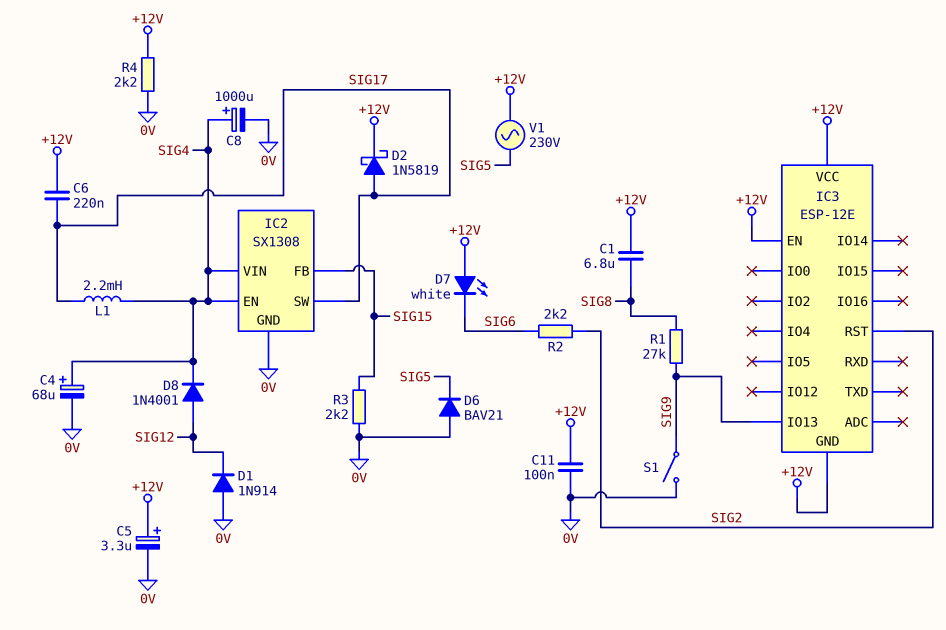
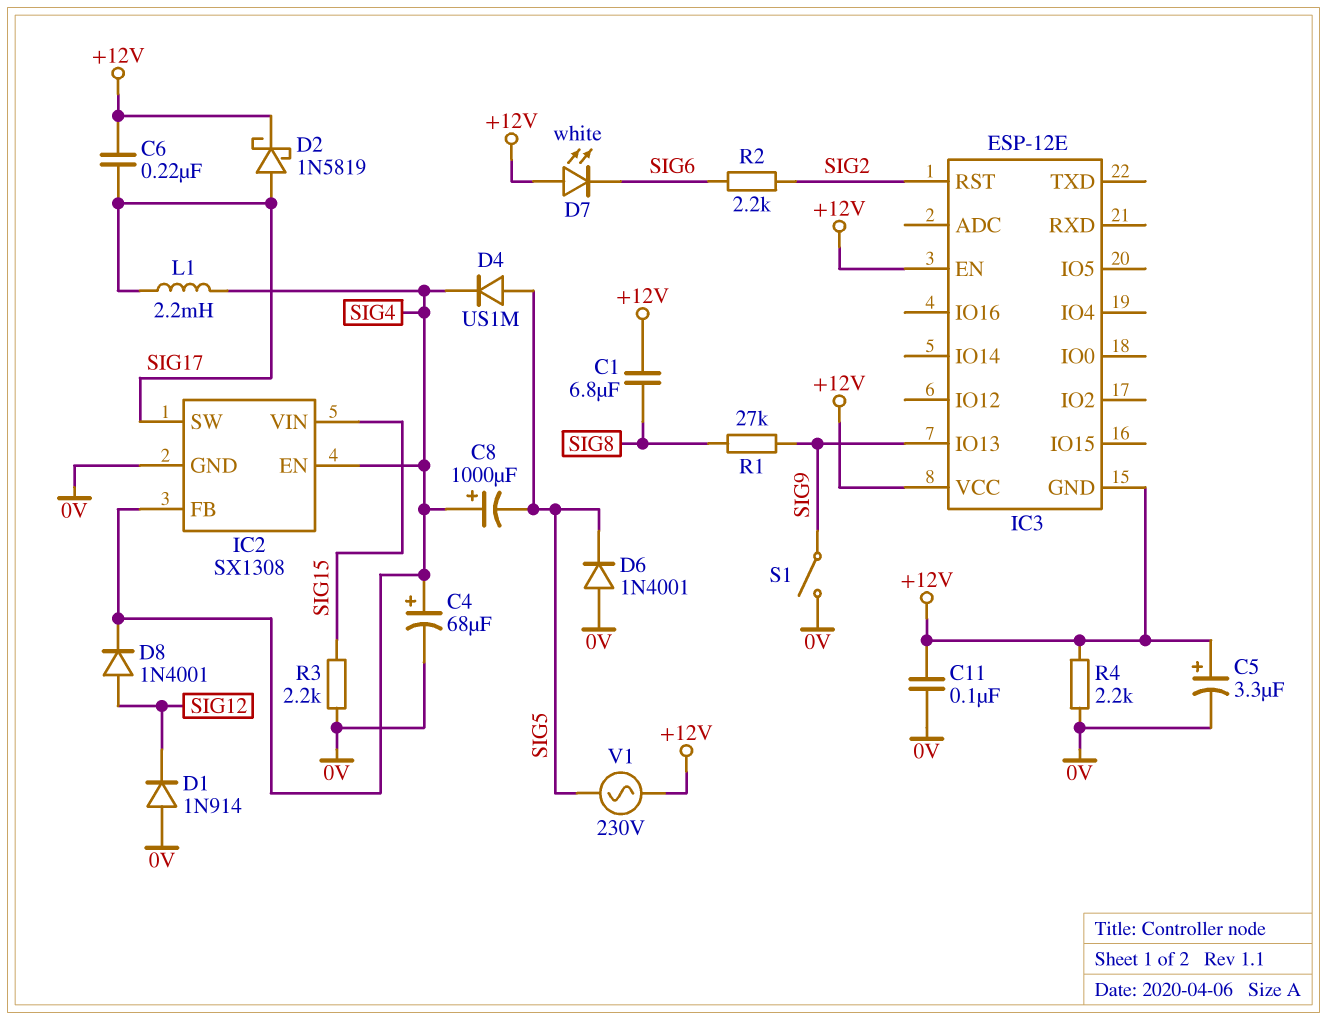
C8: 1000uF (plus SIG4, minus 0V) -> 1000uF (plus SIG4, minus SIG5)
D4: none -> diode US1M (A SIG5, K SIG4)
D6: diode BAV21 (A 0V, K SIG5) -> diode 1N4001 (A 0V, K SIG5)
IC2 pin FB: SIG15 -> SIG4
IC2 pin VIN: SIG4 -> SIG15

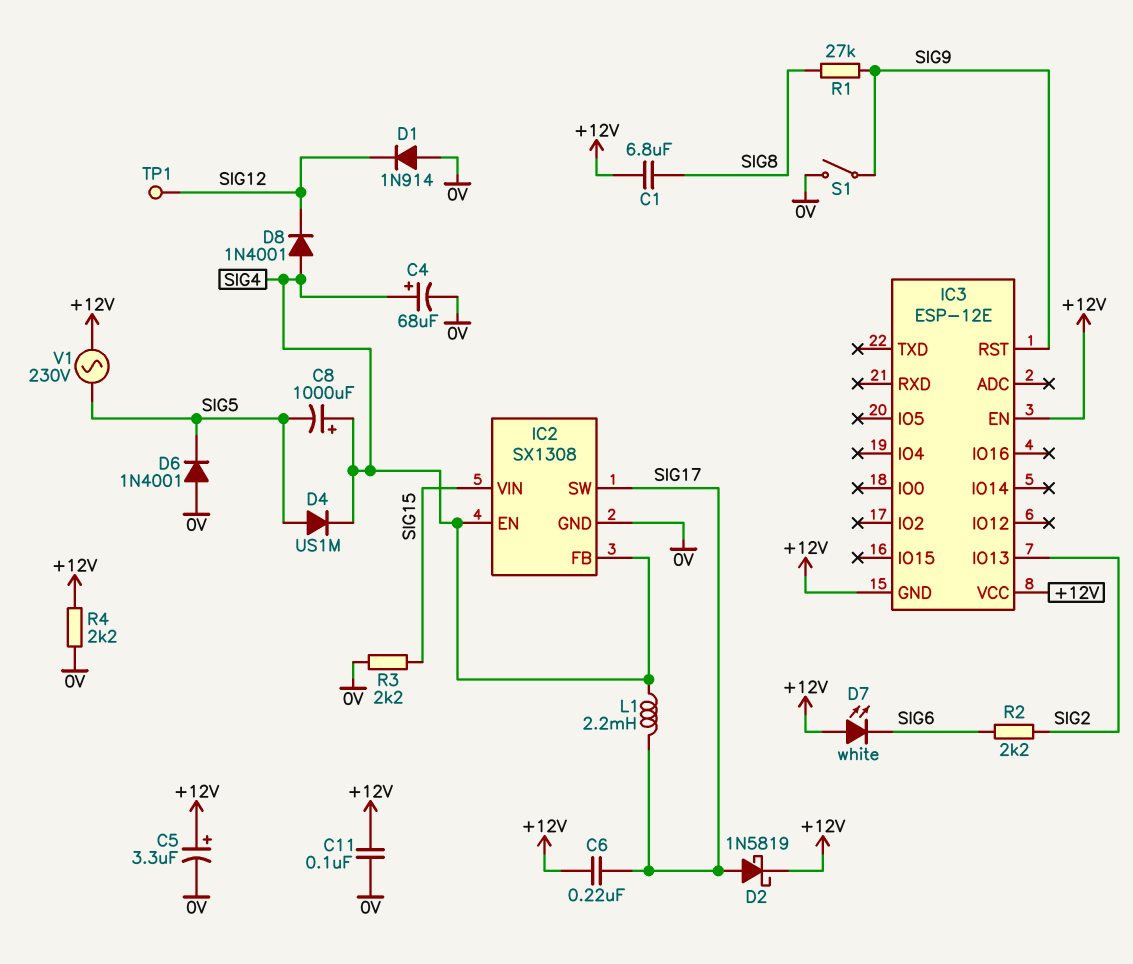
D8: diode 1N4001 (A SIG12, K SIG4) -> diode 1N4001 (A SIG4, K SIG12)
IC3 pin IO13: SIG9 -> SIG2
IC3 pin RST: SIG2 -> SIG9
TP1: none -> test point (SIG12)

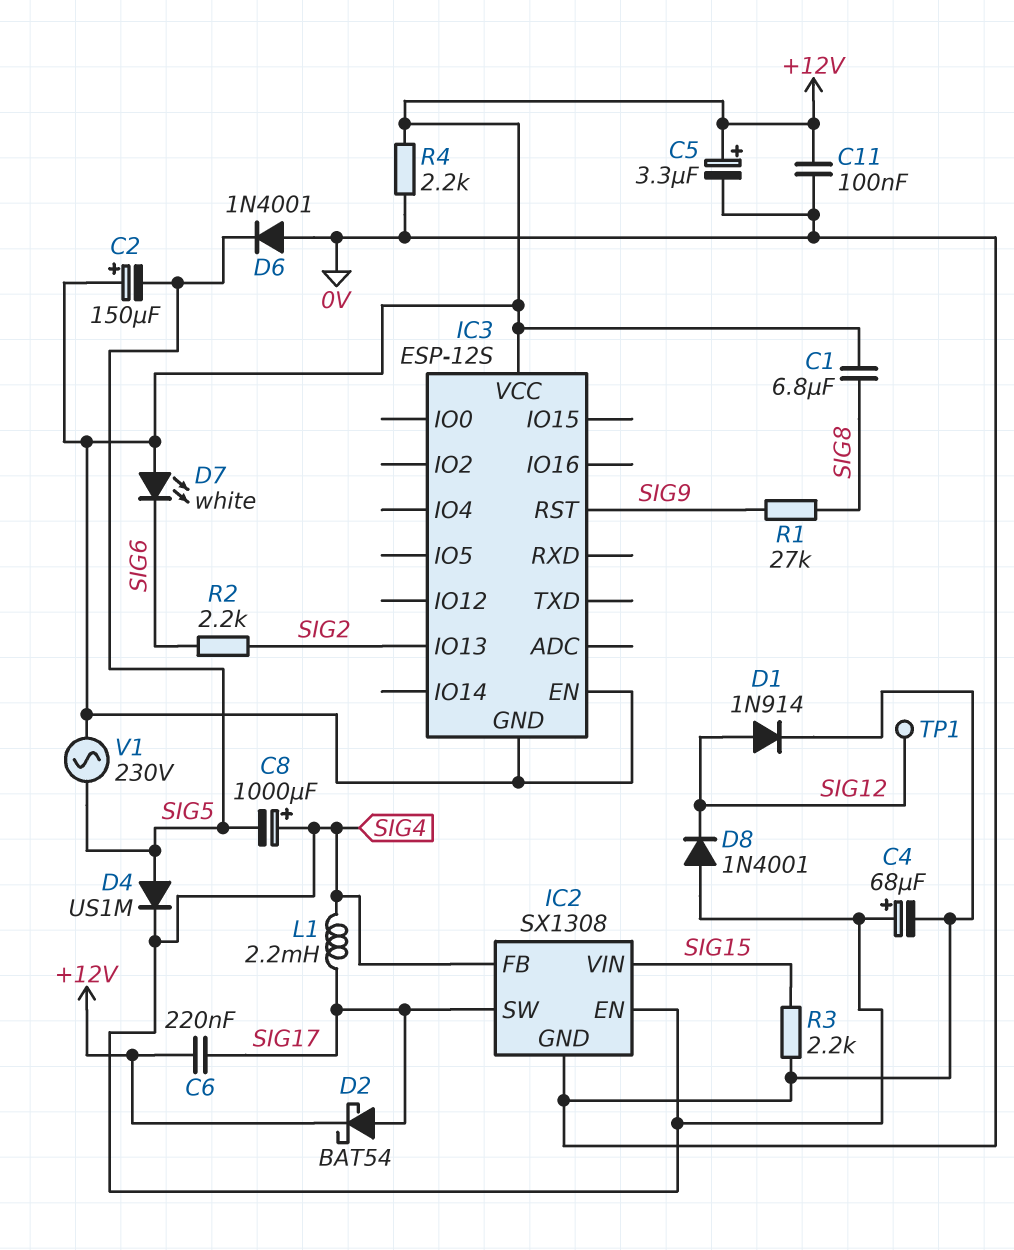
C2: none -> 150uF (plus +12V, minus SIG5)
D1: diode 1N914 (A 0V, K SIG12) -> diode 1N914 (A SIG12, K 0V)
D2: schottky 1N5819 (A SIG17, K +12V) -> schottky BAT54 (A SIG17, K +12V)
IC3: ESP-12E -> ESP-12S
S1: switch (0V, SIG9) -> none

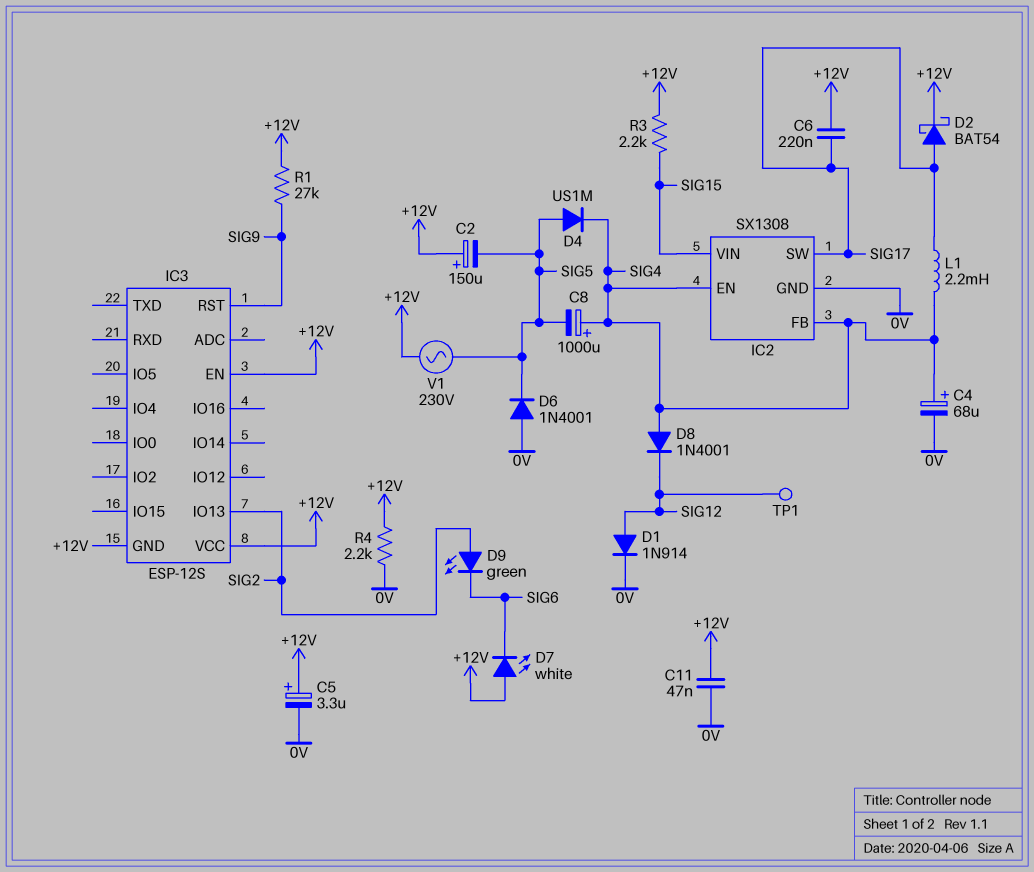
C1: 6.8uF (+12V, SIG8) -> none
C11: 100nF (+12V, 0V) -> 47nF (+12V, 0V)
D9: none -> LED green (A SIG2, K SIG6)
R1: 27k (SIG8, SIG9) -> 27k (+12V, SIG9)
R2: 2.2k (SIG2, SIG6) -> none
R3: 2.2k (0V, SIG15) -> 2.2k (+12V, SIG15)

